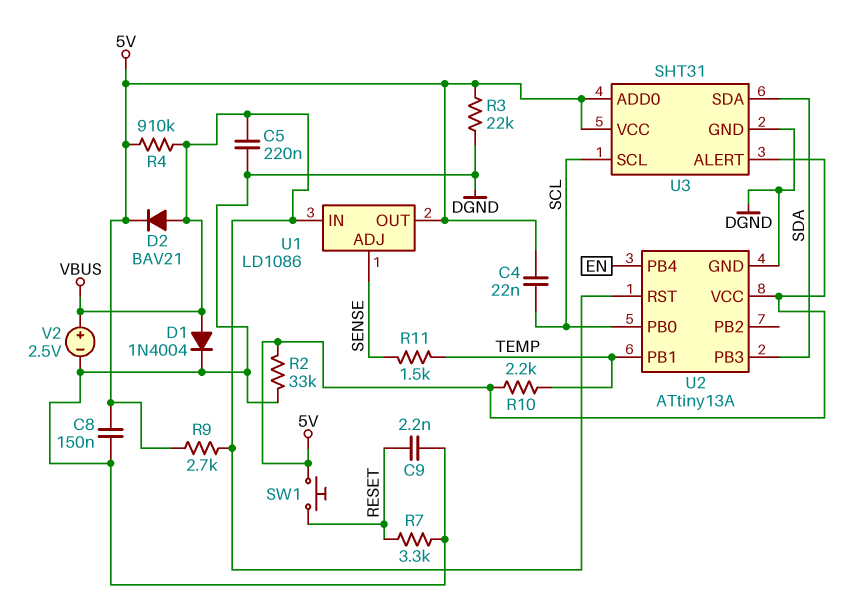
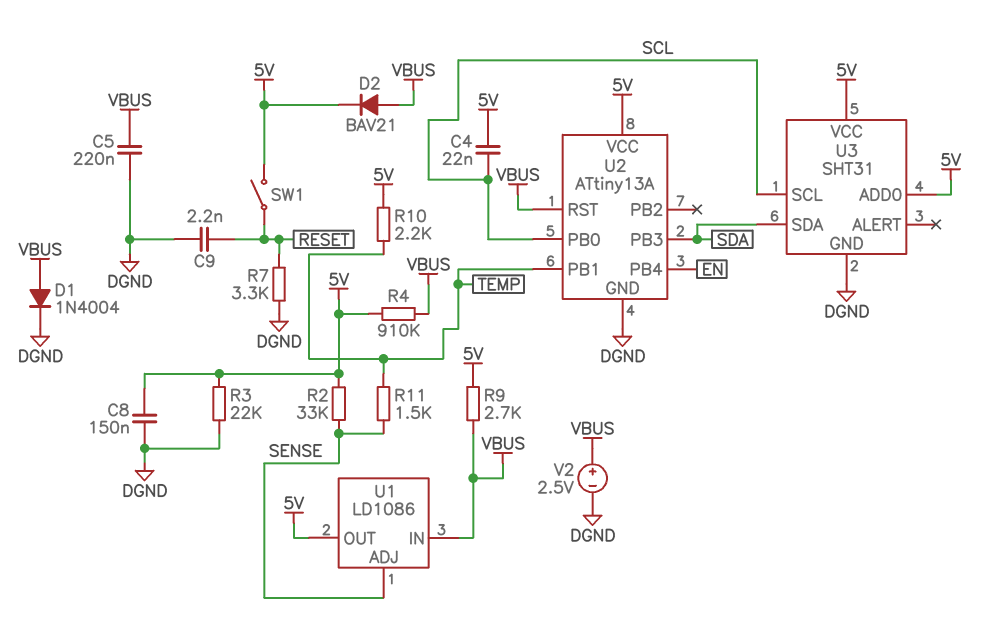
R2: 33k (5V, DGND) -> 33k (5V, SENSE)
SW1: button (5V, RESET) -> switch (5V, RESET)
U3 pin ALERT: 5V -> none

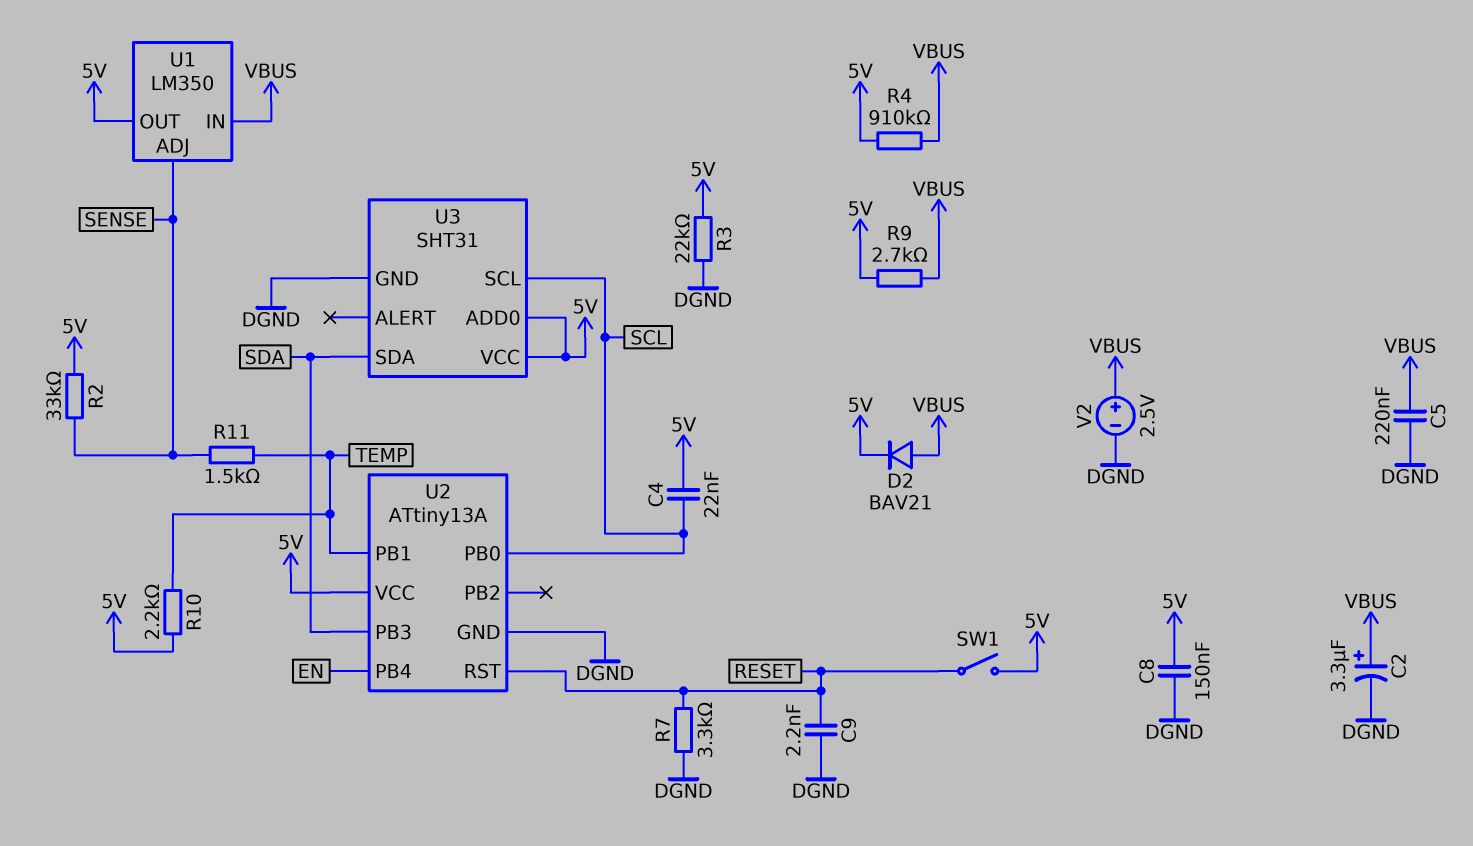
C2: none -> 3.3uF (plus VBUS, minus DGND)
D1: diode 1N4004 (A VBUS, K DGND) -> none
U1: LD1086 -> LM350
U2 pin RST: VBUS -> RESET

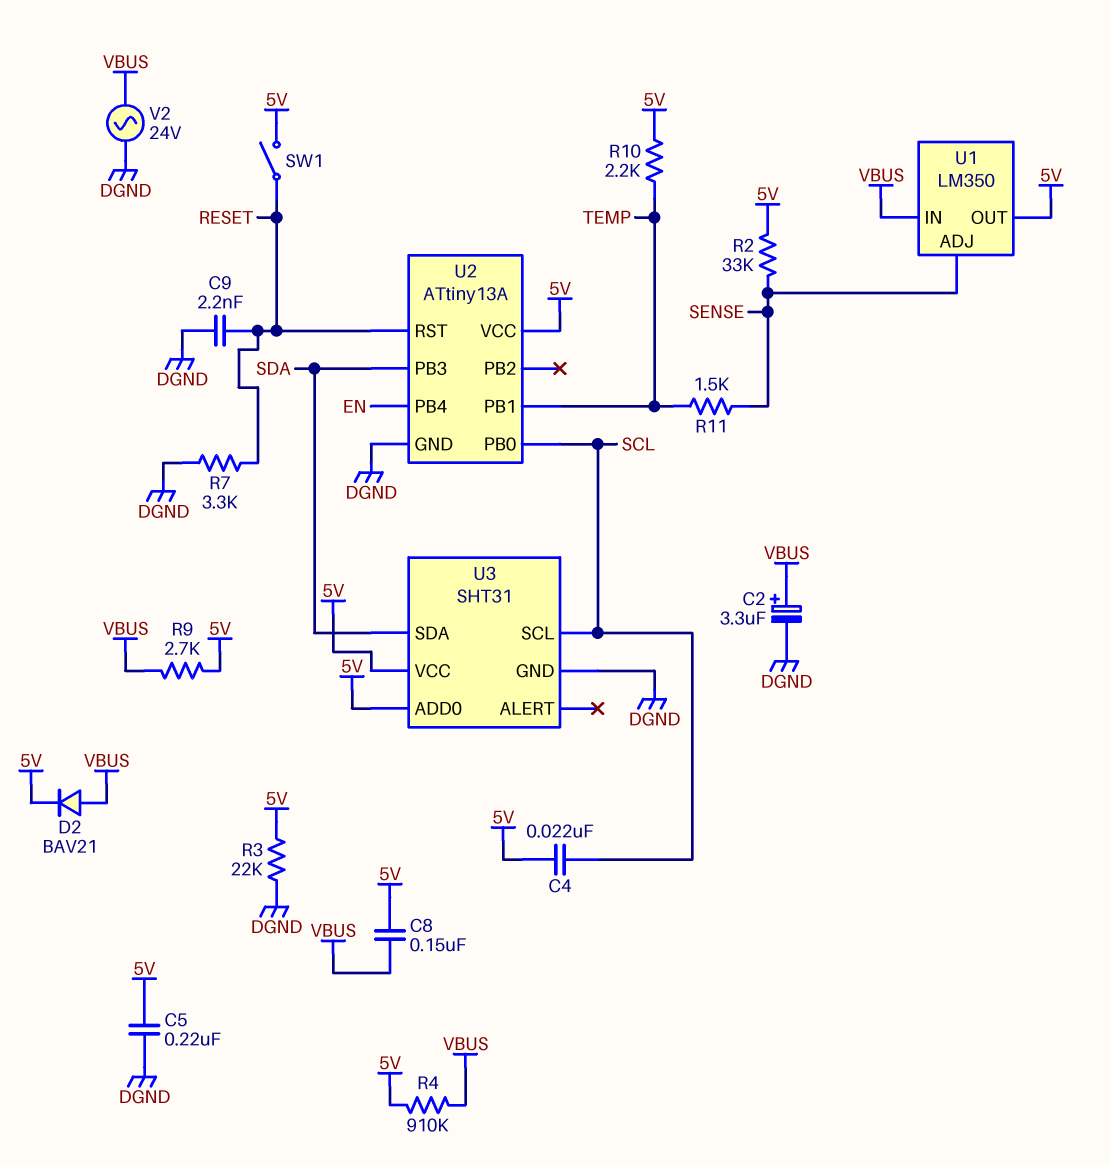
C5: 220nF (DGND, VBUS) -> 220nF (5V, DGND)
C8: 150nF (5V, DGND) -> 150nF (5V, VBUS)
V2: 2.5V (plus VBUS, minus DGND) -> AC 24V (DGND, VBUS)

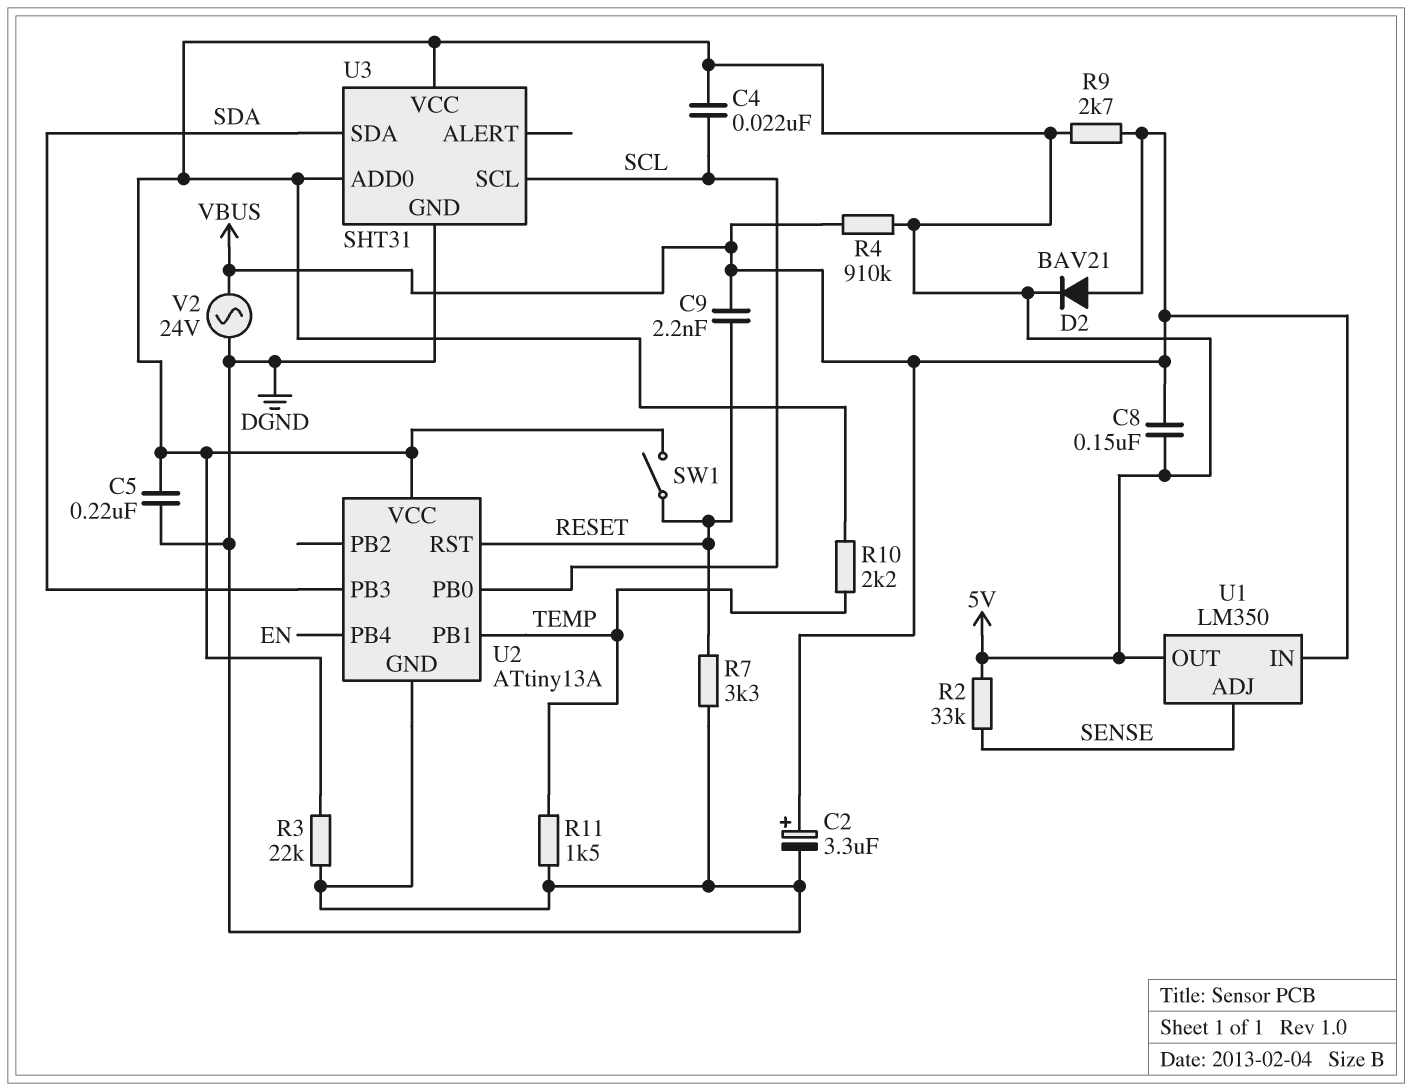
C9: 2.2nF (DGND, RESET) -> 2.2nF (RESET, VBUS)
R11: 1.5k (SENSE, TEMP) -> 1.5k (DGND, TEMP)

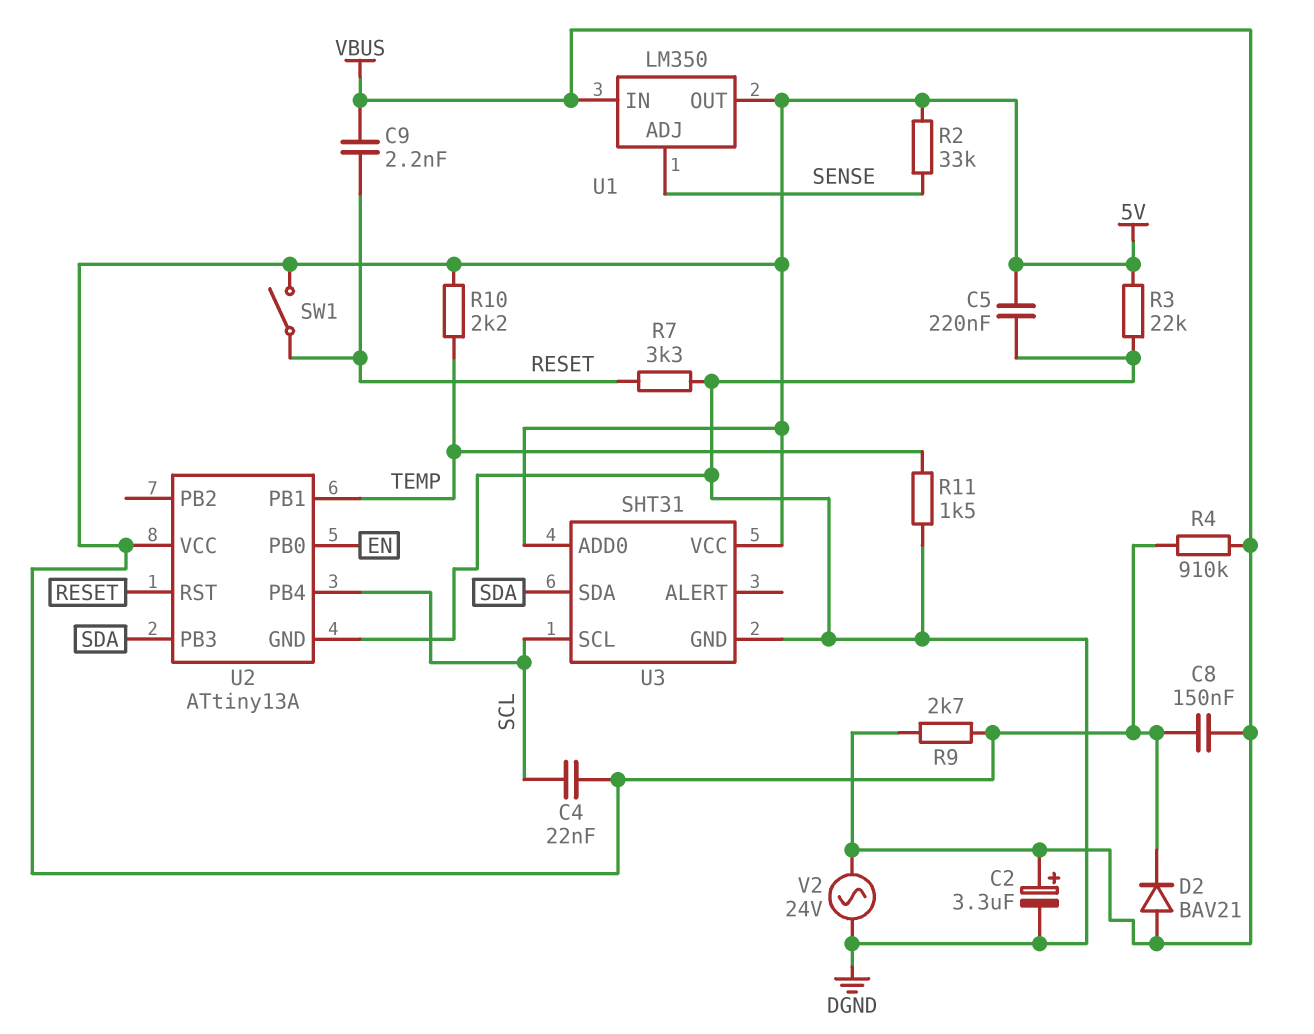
U2 pin PB0: SCL -> EN
U2 pin PB4: EN -> SCL

